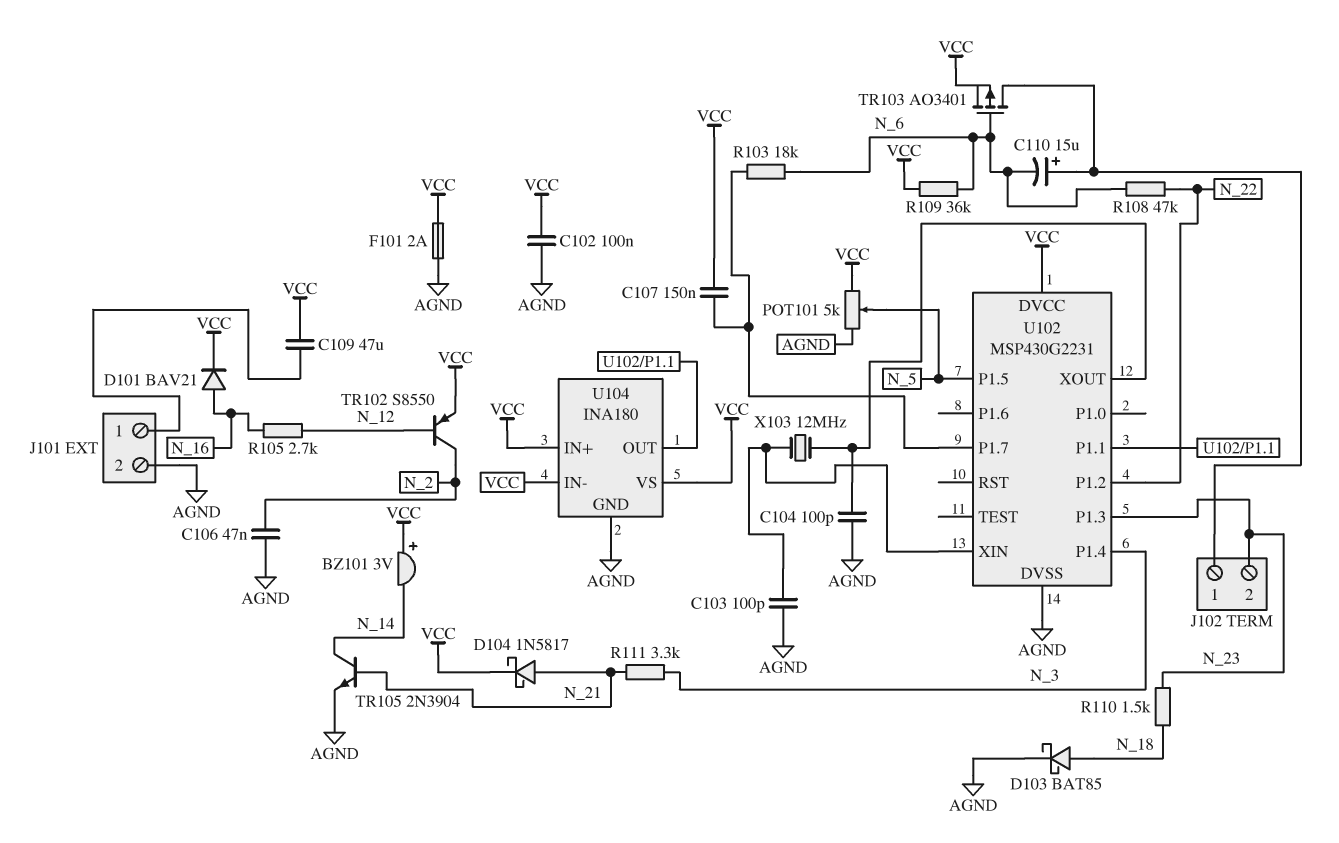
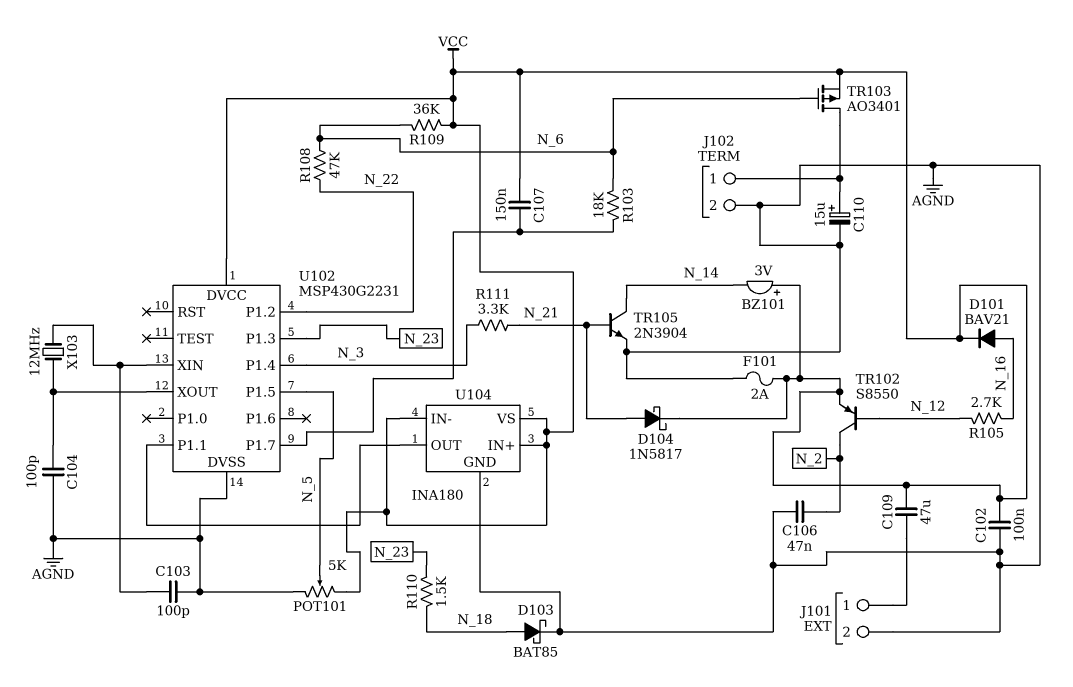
C110: 15uF (plus J102/1, minus N_6) -> 15uF (plus J102/1, minus AGND)
J102 pin 2: N_23 -> AGND

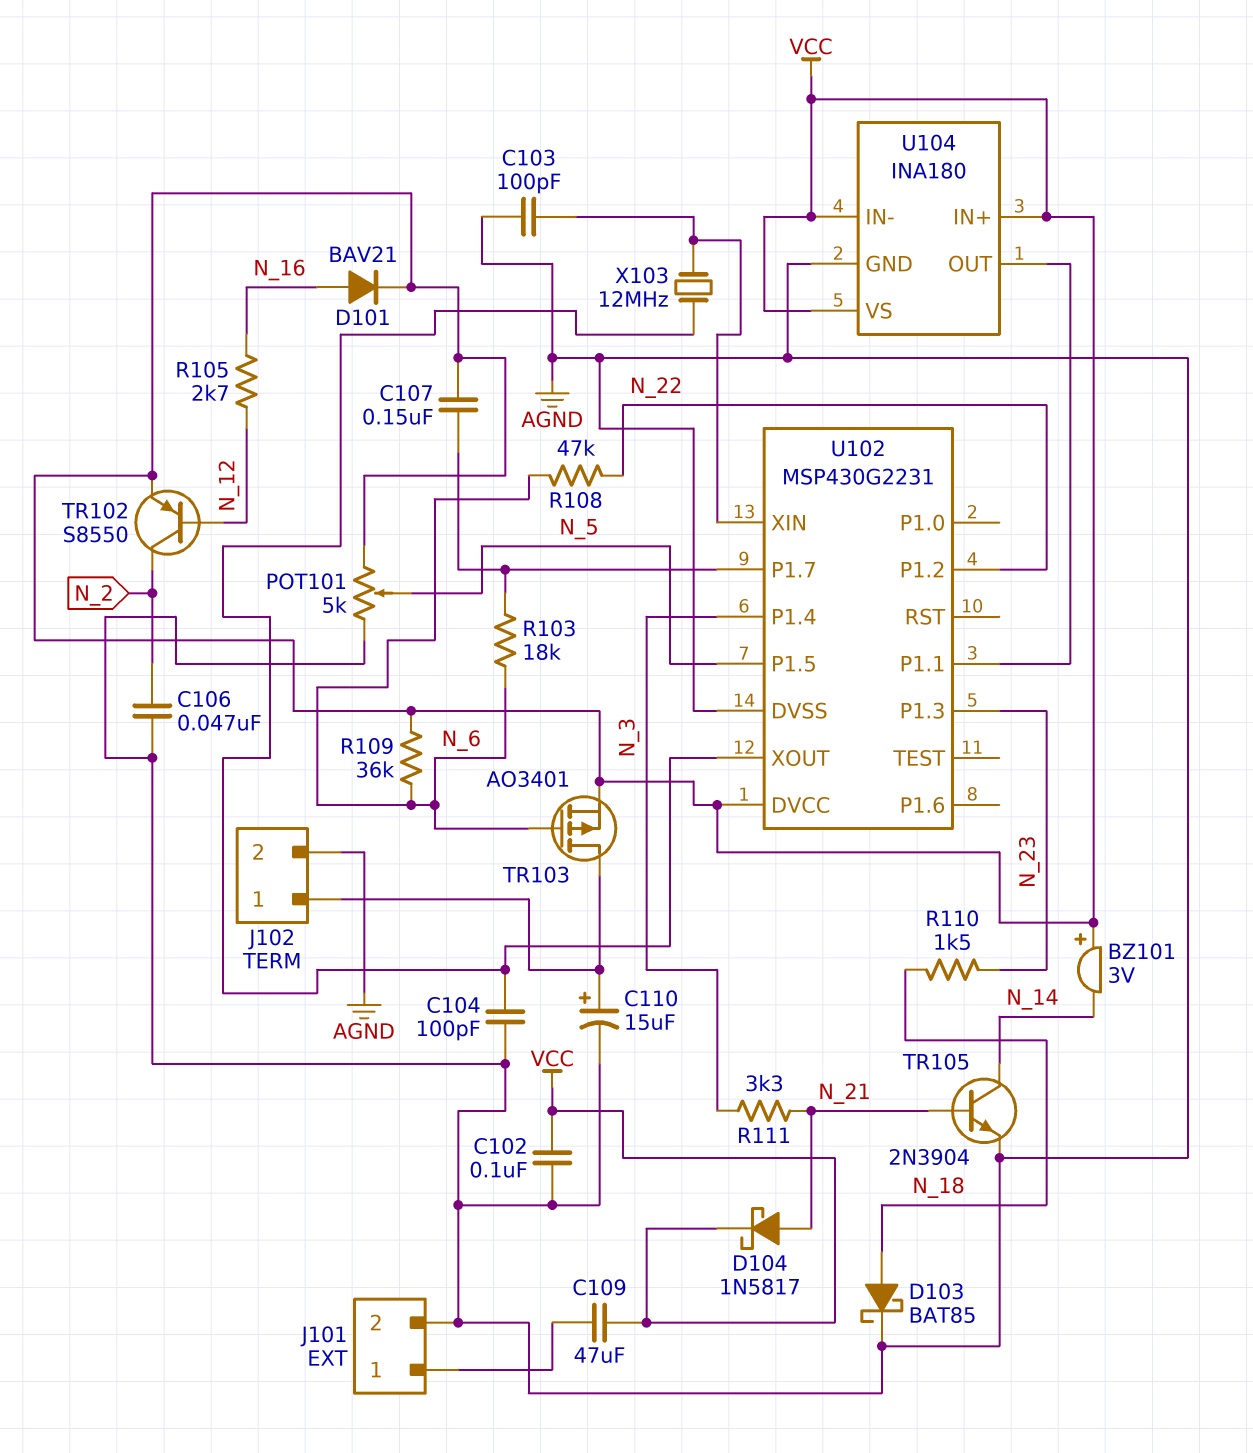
F101: 2A (AGND, VCC) -> none

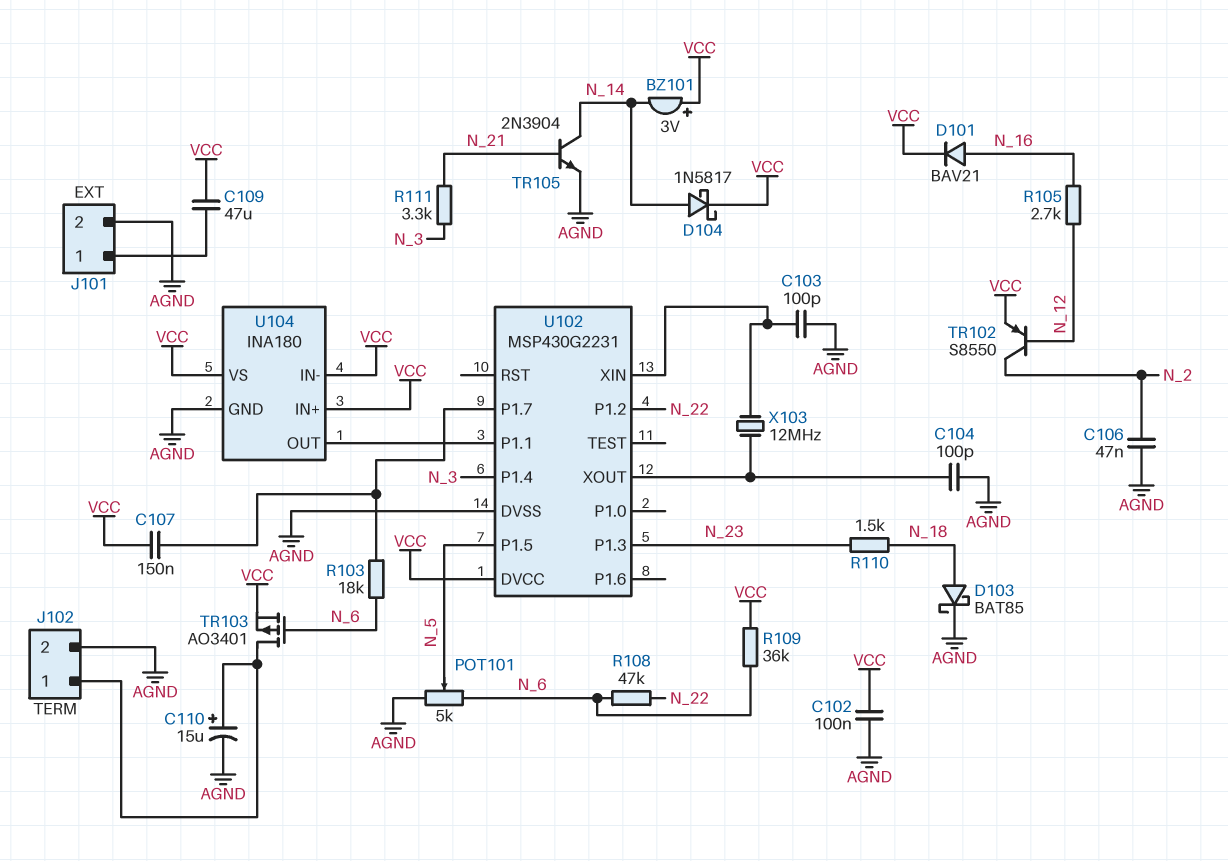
D104: schottky 1N5817 (A N_21, K VCC) -> schottky 1N5817 (A N_14, K VCC)
POT101: 5k (AGND, VCC, wiper N_5) -> 5k (AGND, N_6, wiper N_5)

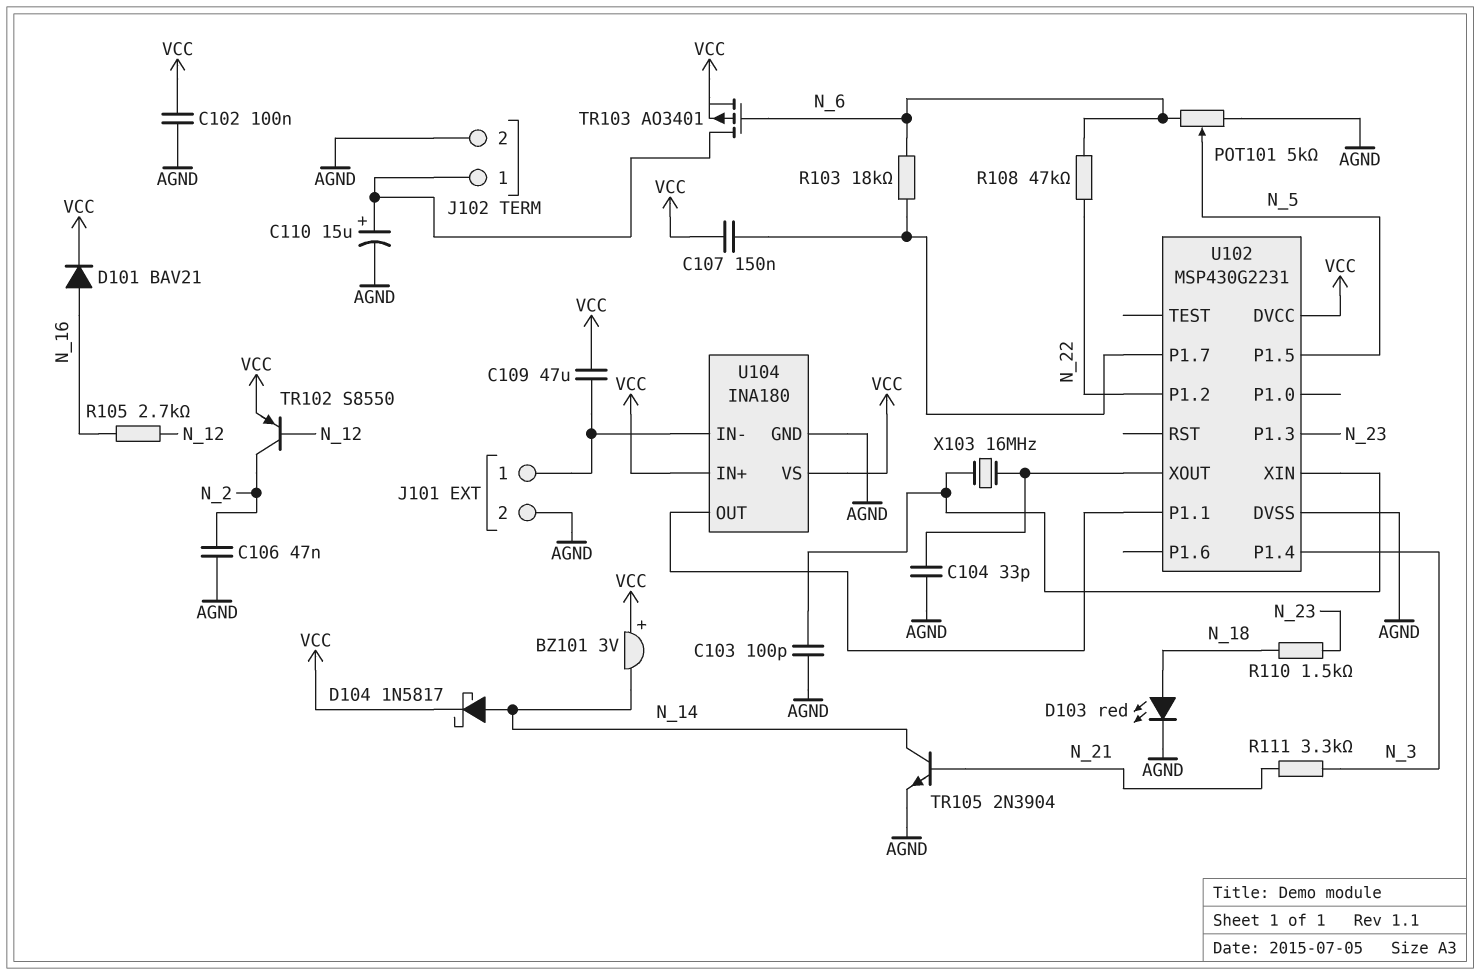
C104: 100pF (AGND, U102/XOUT) -> 33pF (AGND, U102/XOUT)
D103: schottky BAT85 (A N_18, K AGND) -> LED red (A N_18, K AGND)
R109: 36k (N_6, VCC) -> none
U104 pin IN-: VCC -> J101/1
X103: 12MHz (U102/XIN, U102/XOUT) -> 16MHz (U102/XIN, U102/XOUT)

